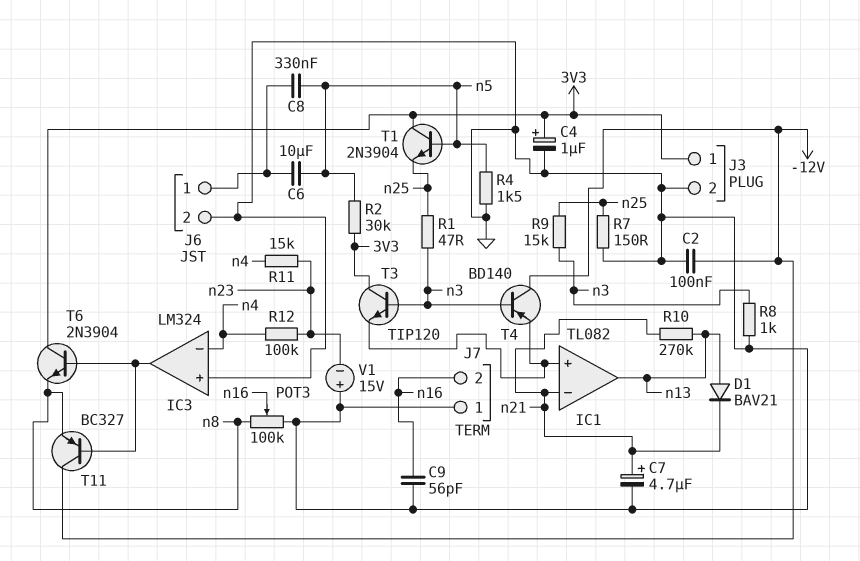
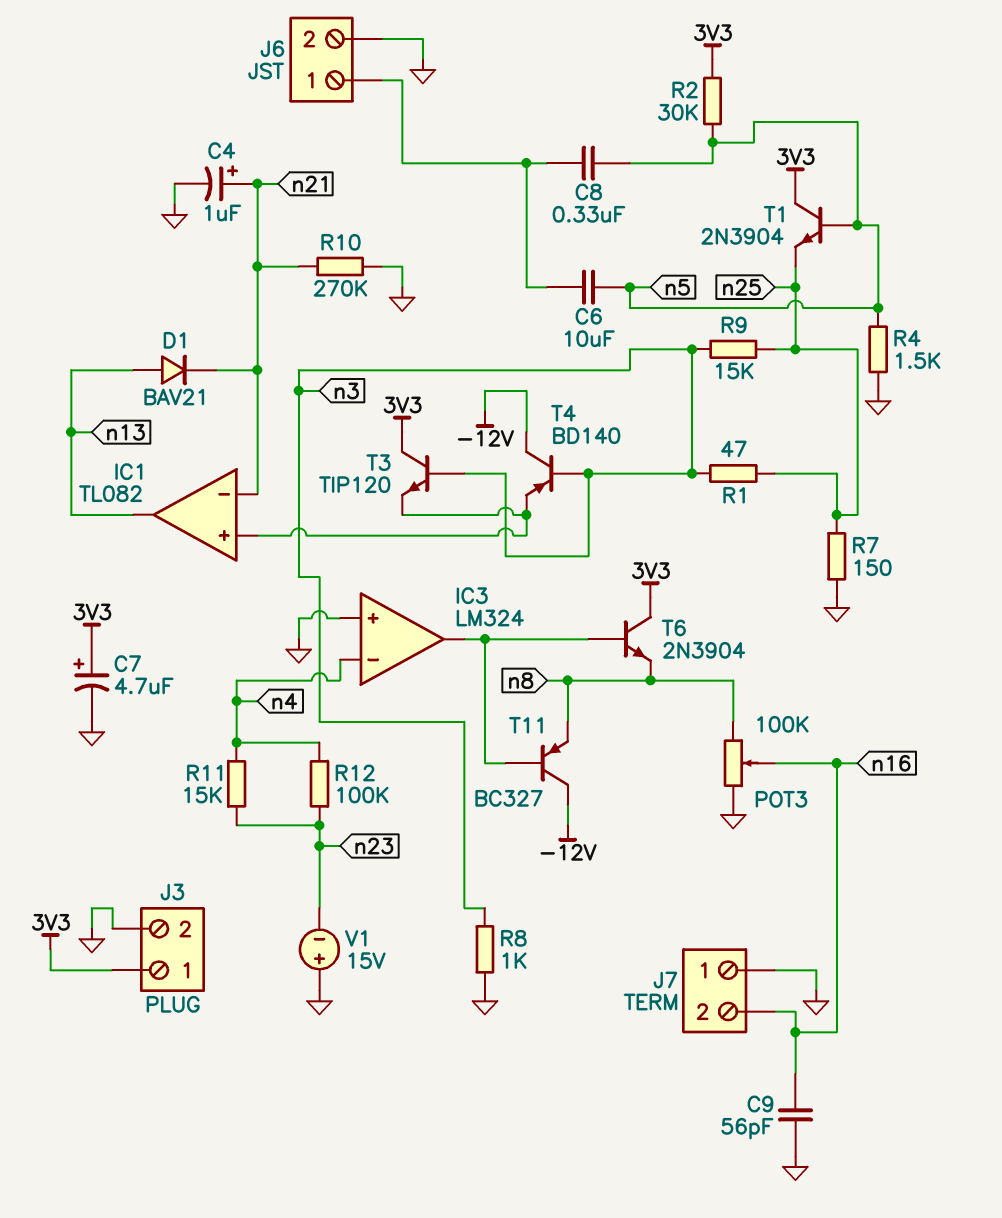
C2: 100nF (-12V, GND) -> none
C4: 1uF (plus 3V3, minus GND) -> 1uF (plus n21, minus GND)
C7: 4.7uF (plus n21, minus GND) -> 4.7uF (plus 3V3, minus GND)
R10: 270k (n13, n21) -> 270k (GND, n21)

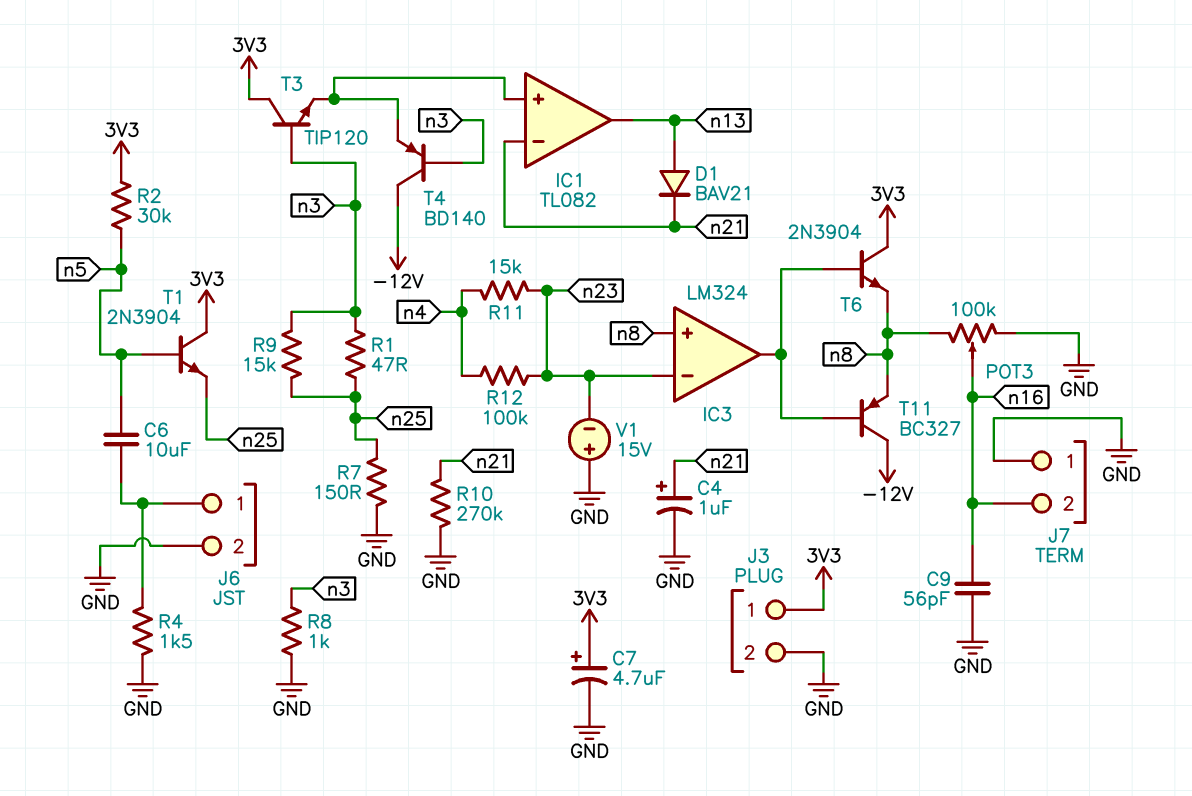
C8: 330nF (J6/1, n5) -> none
IC3 pin in+: GND -> n8
IC3 pin in-: n4 -> n23
R4: 1.5k (GND, n5) -> 1.5k (GND, J6/1)

